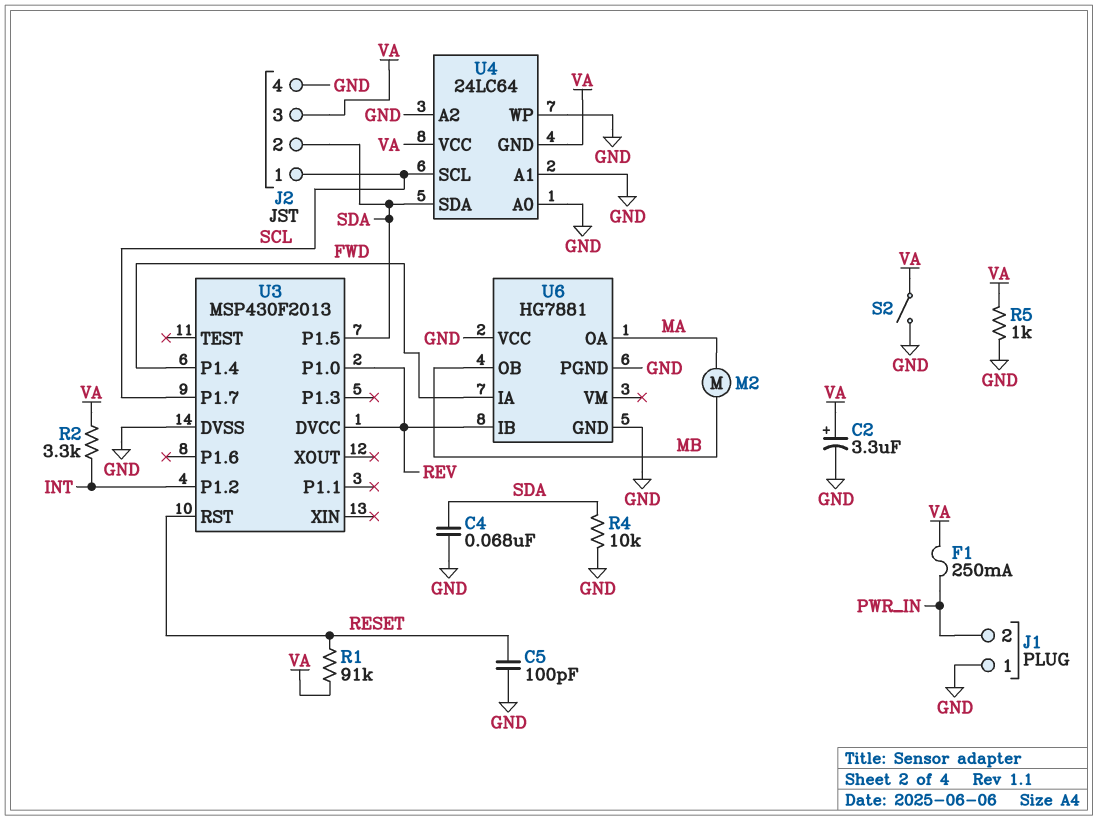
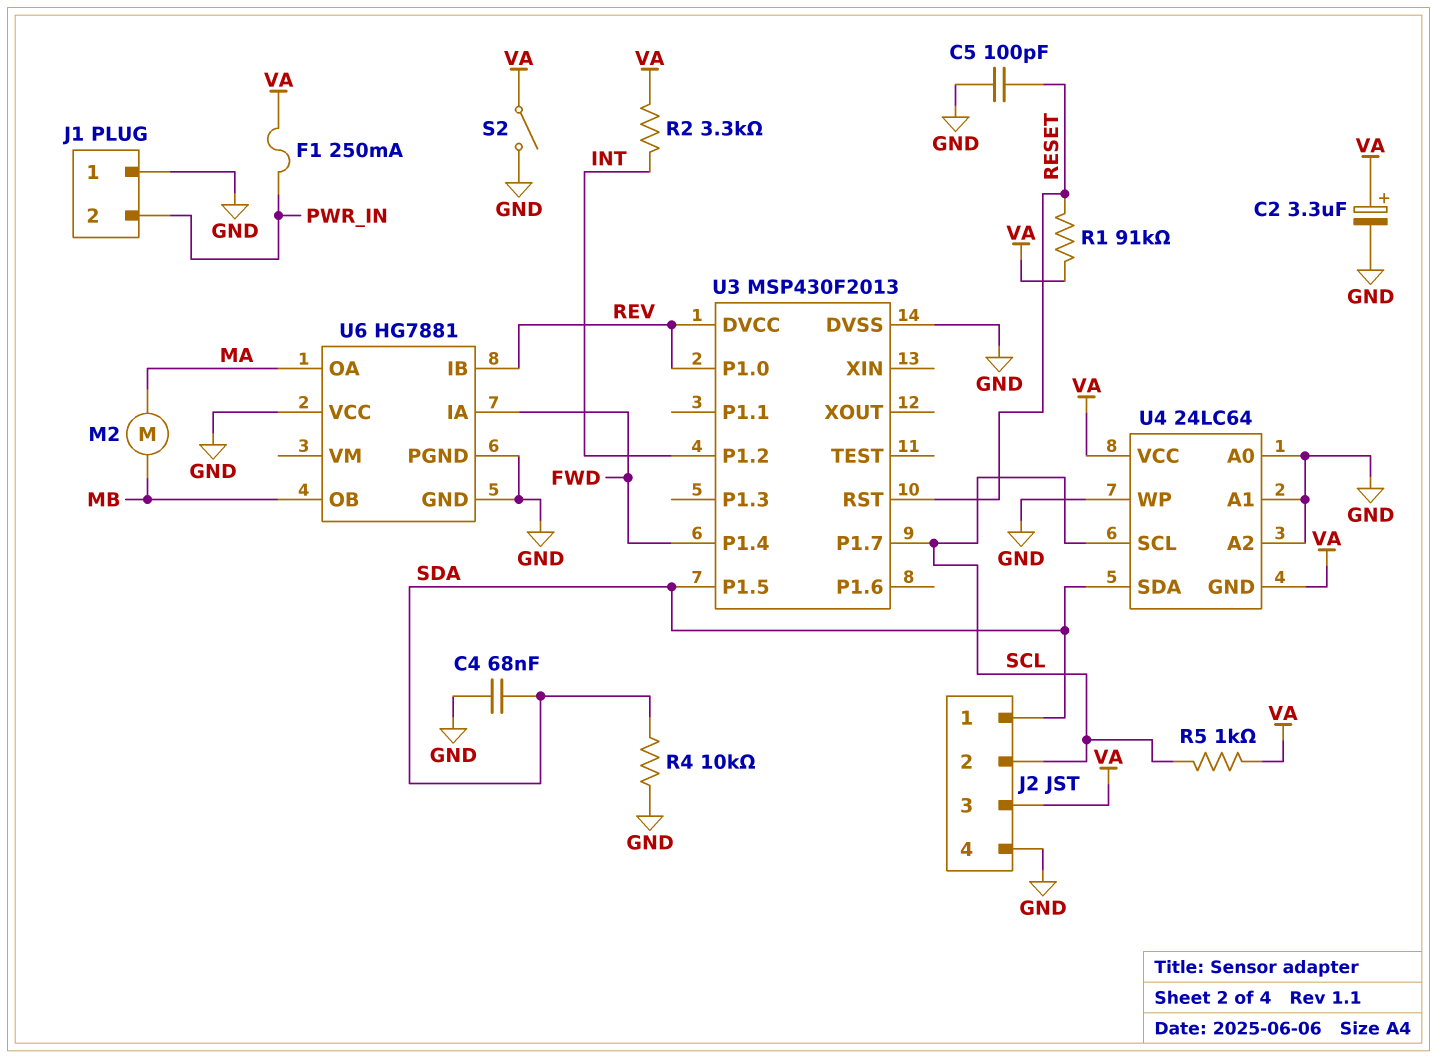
J2 pin 1: SCL -> SDA
J2 pin 2: SDA -> SCL
R5: 1k (GND, VA) -> 1k (SCL, VA)

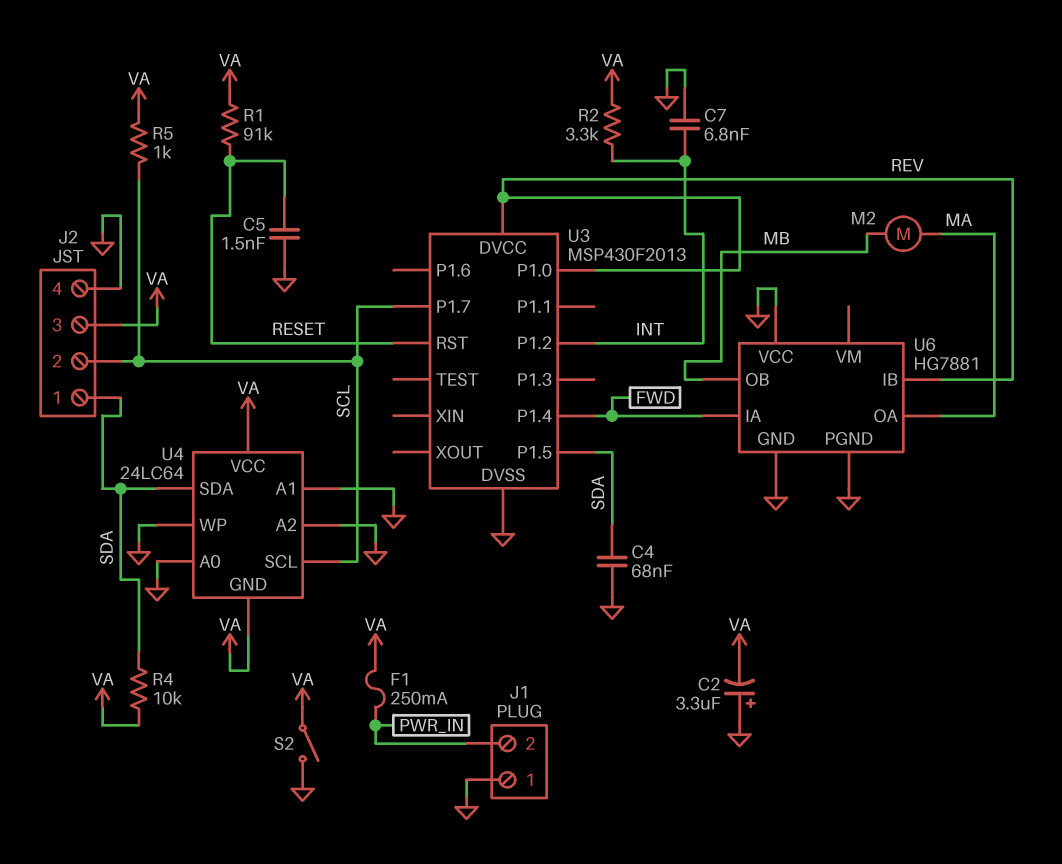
C2: 3.3uF (plus VA, minus GND) -> 3.3uF (plus GND, minus VA)
C5: 100pF (GND, RESET) -> 1.5nF (GND, RESET)
C7: none -> 6.8nF (GND, INT)
R4: 10k (GND, SDA) -> 10k (SDA, VA)

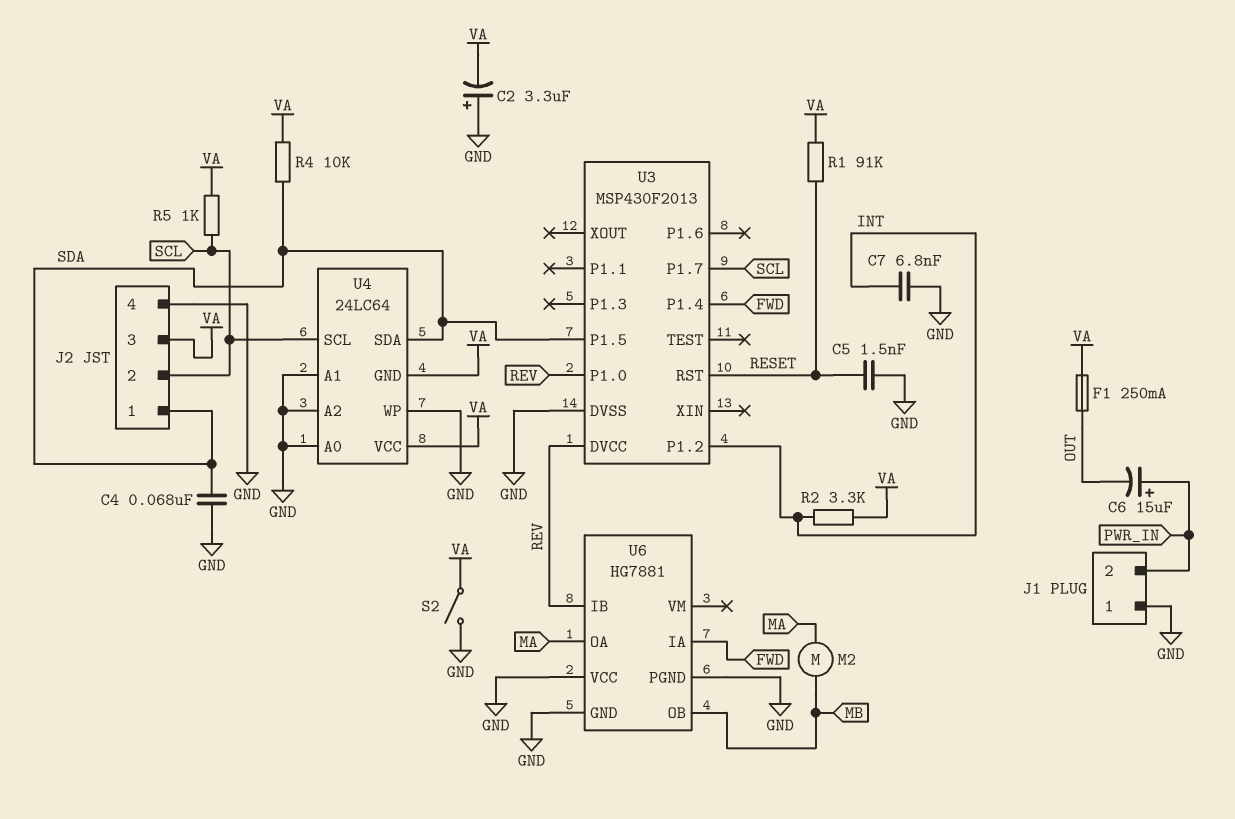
C6: none -> 15uF (plus PWR_IN, minus OUT)
F1: 250mA (PWR_IN, VA) -> 250mA (OUT, VA)

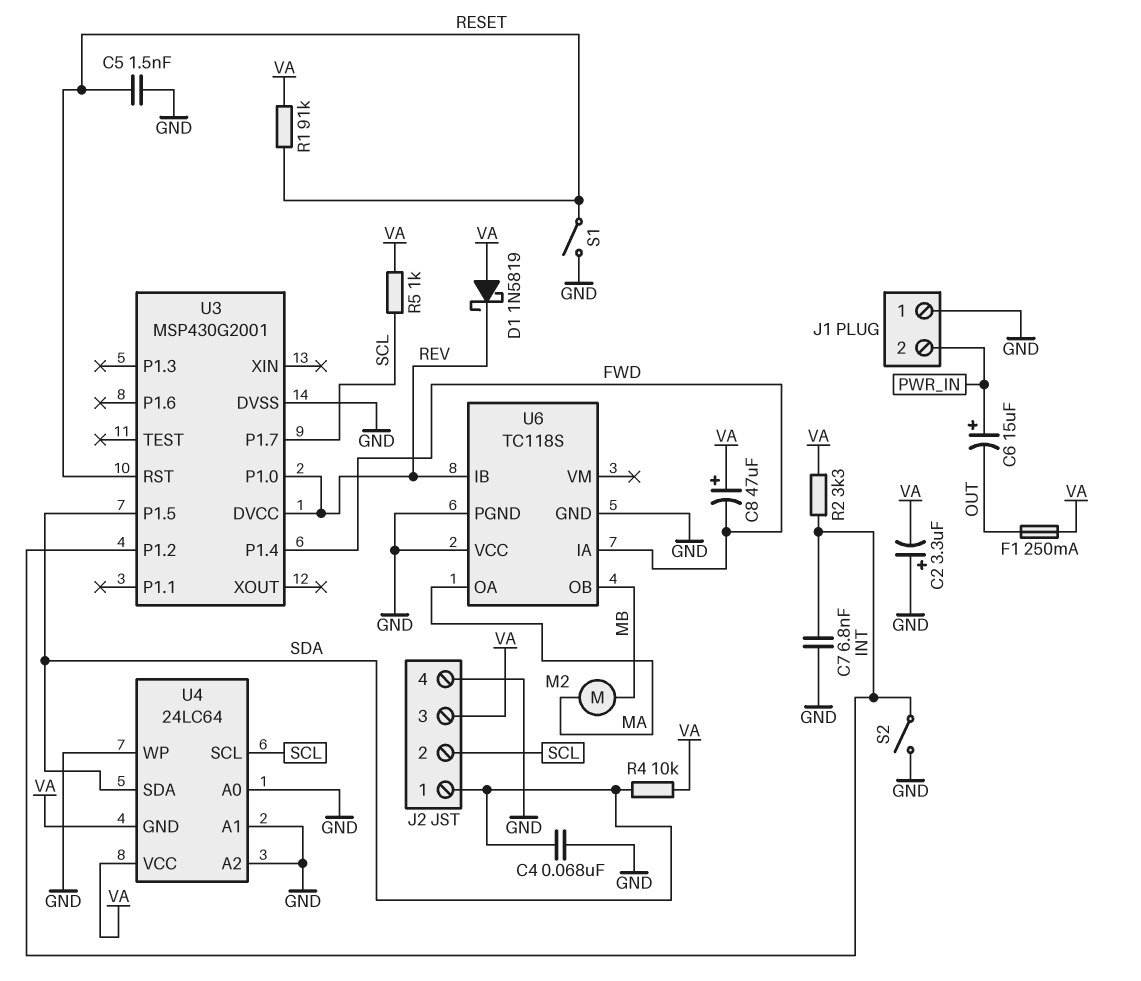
C8: none -> 47uF (plus VA, minus FWD)
D1: none -> schottky 1N5819 (A VA, K REV)
S1: none -> switch (GND, RESET)
S2: switch (GND, VA) -> switch (GND, INT)
U3: MSP430F2013 -> MSP430G2001
U6: HG7881 -> TC118S

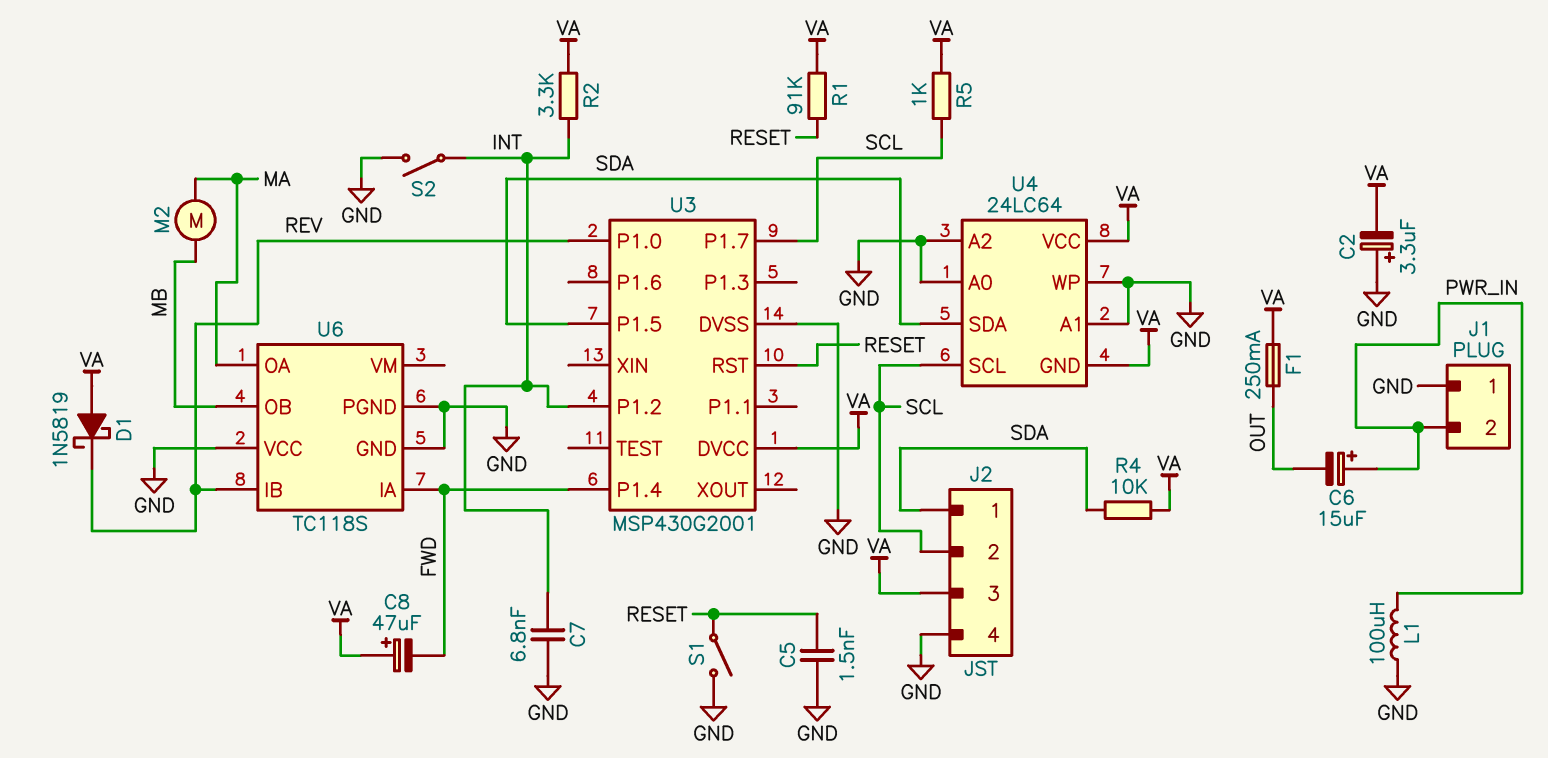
C4: 68nF (GND, SDA) -> none
L1: none -> 100uH (GND, PWR_IN)
U3 pin DVCC: REV -> VA

